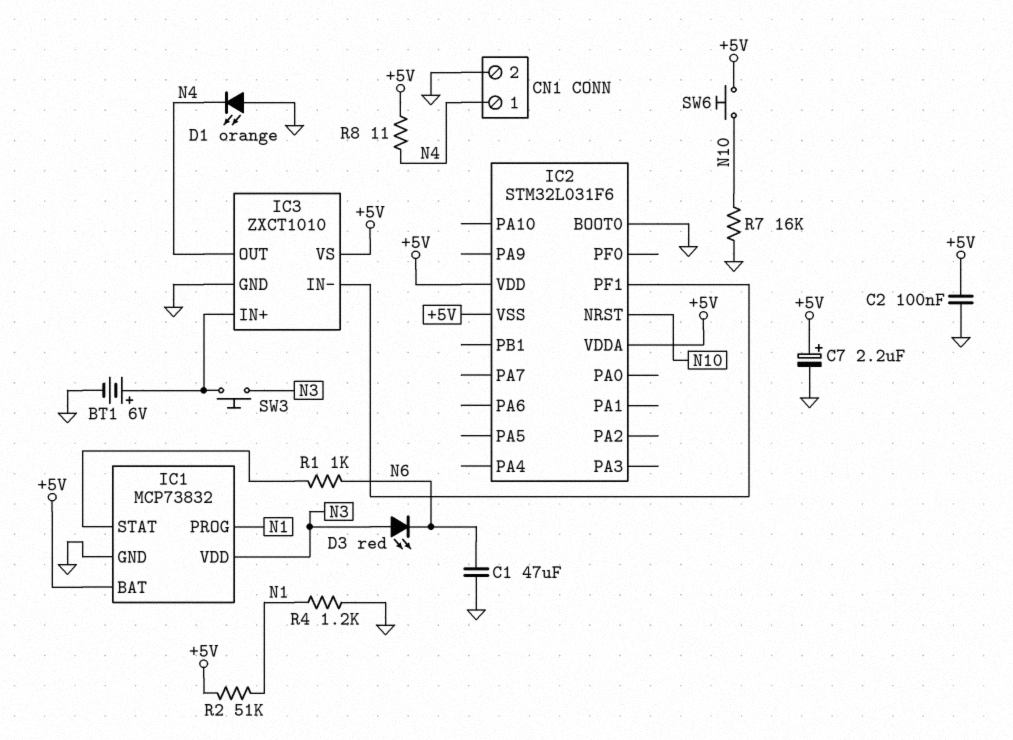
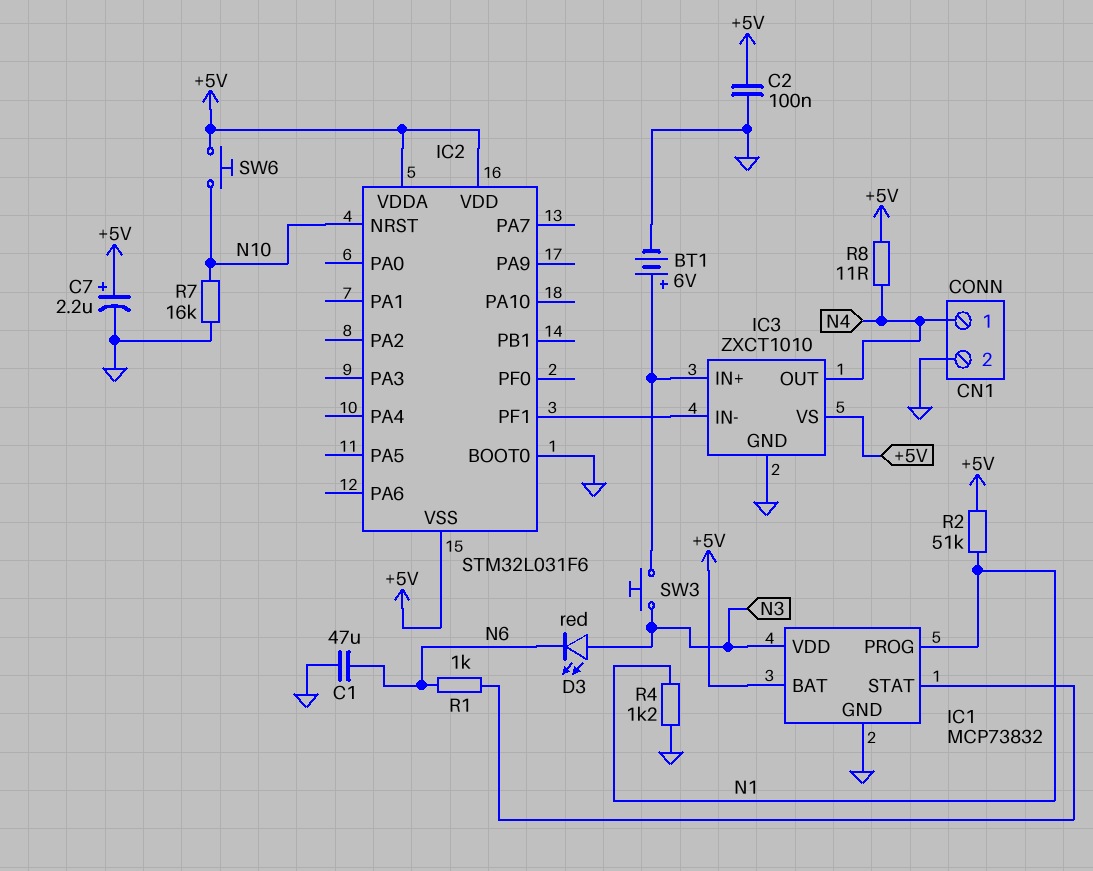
D1: LED orange (A GND, K N4) -> none

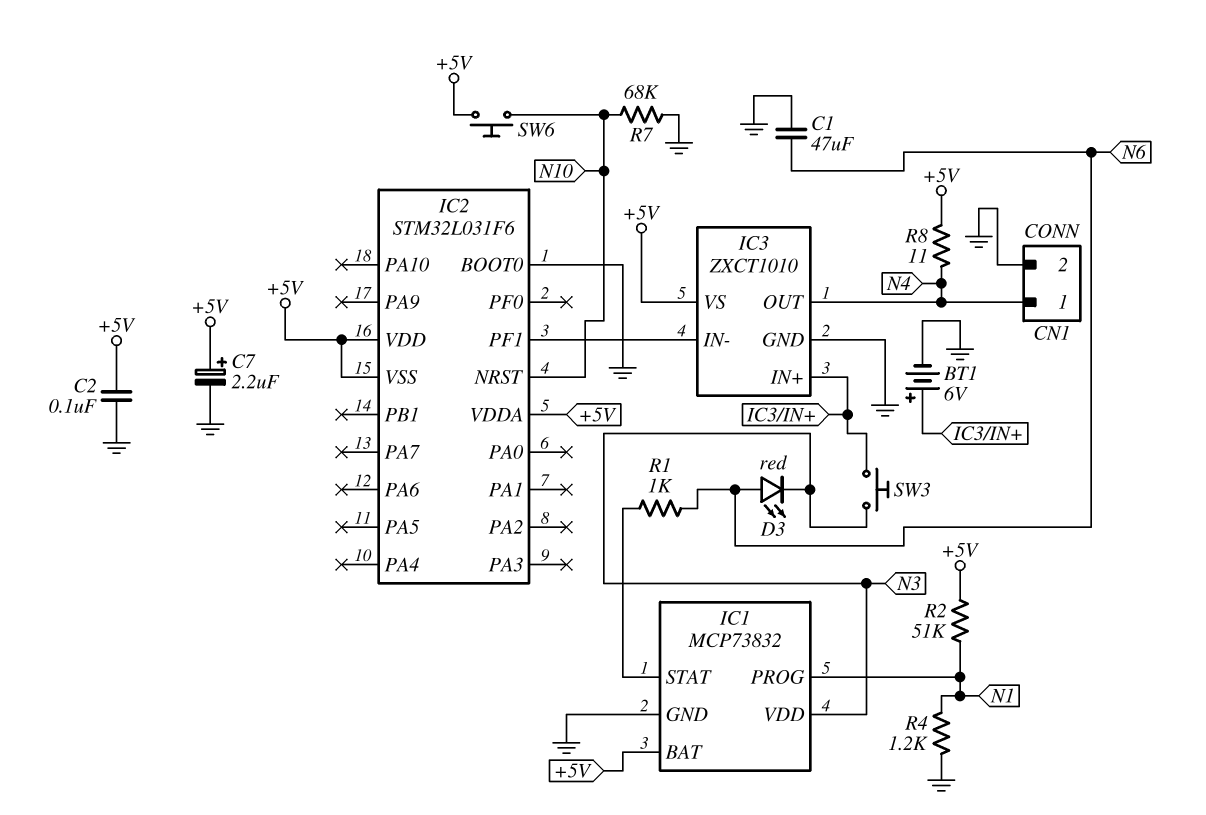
D3: LED red (A N3, K N6) -> LED red (A N6, K N3)
R7: 16k (GND, N10) -> 68k (GND, N10)

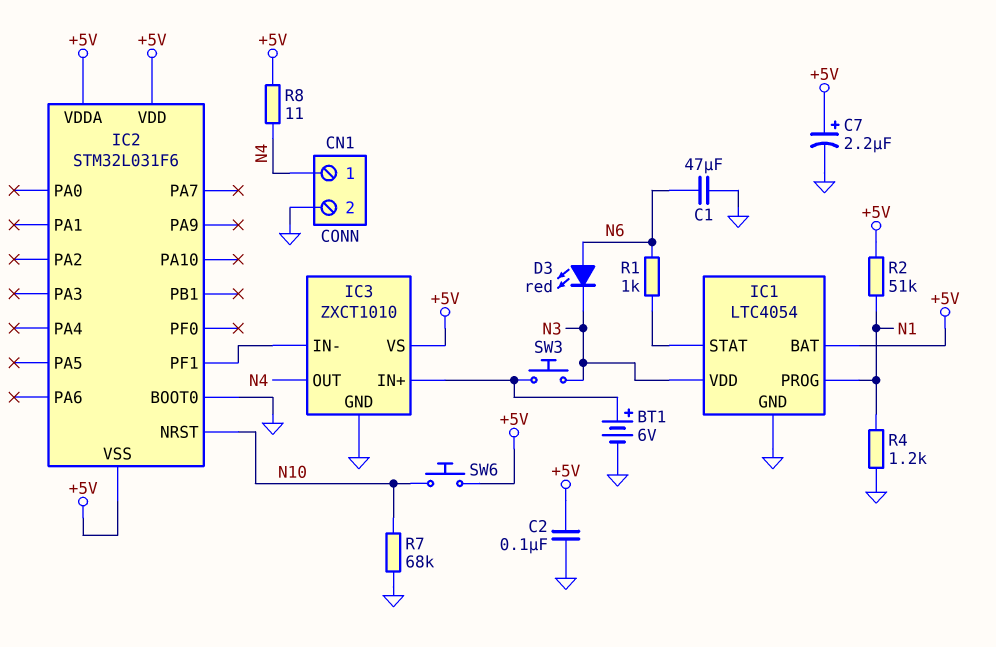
IC1: MCP73832 -> LTC4054

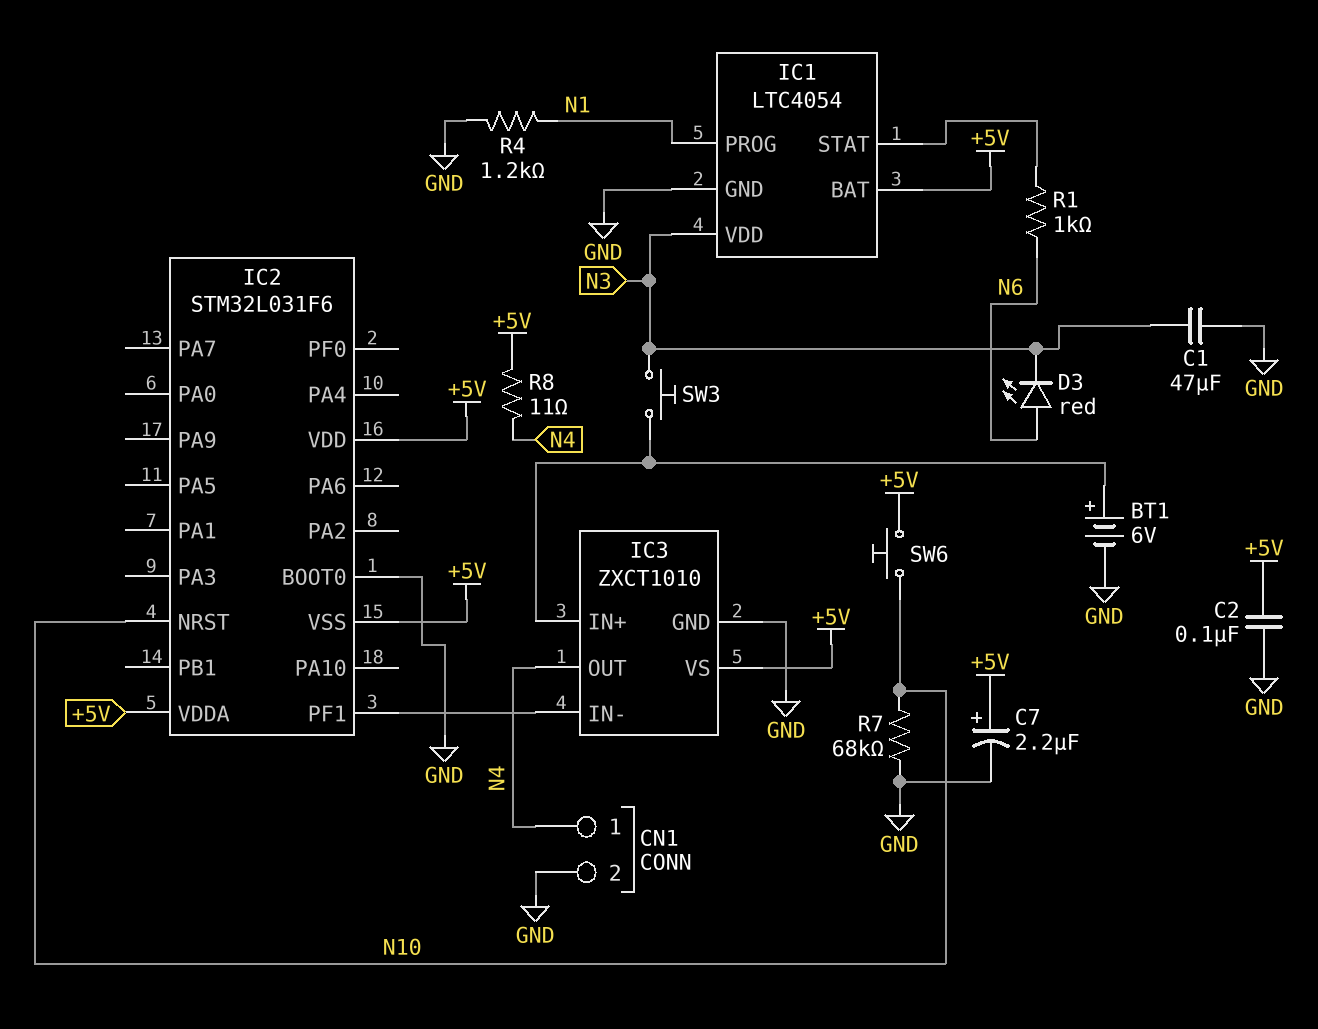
C1: 47uF (GND, N6) -> 47uF (GND, N3)
R2: 51k (+5V, N1) -> none

